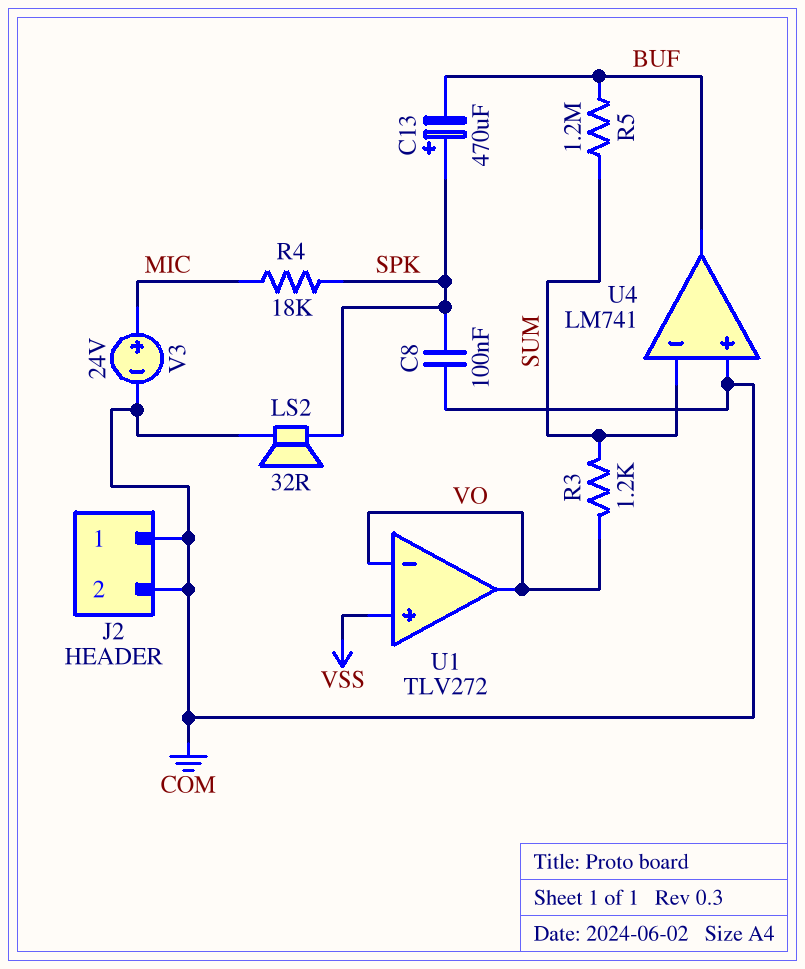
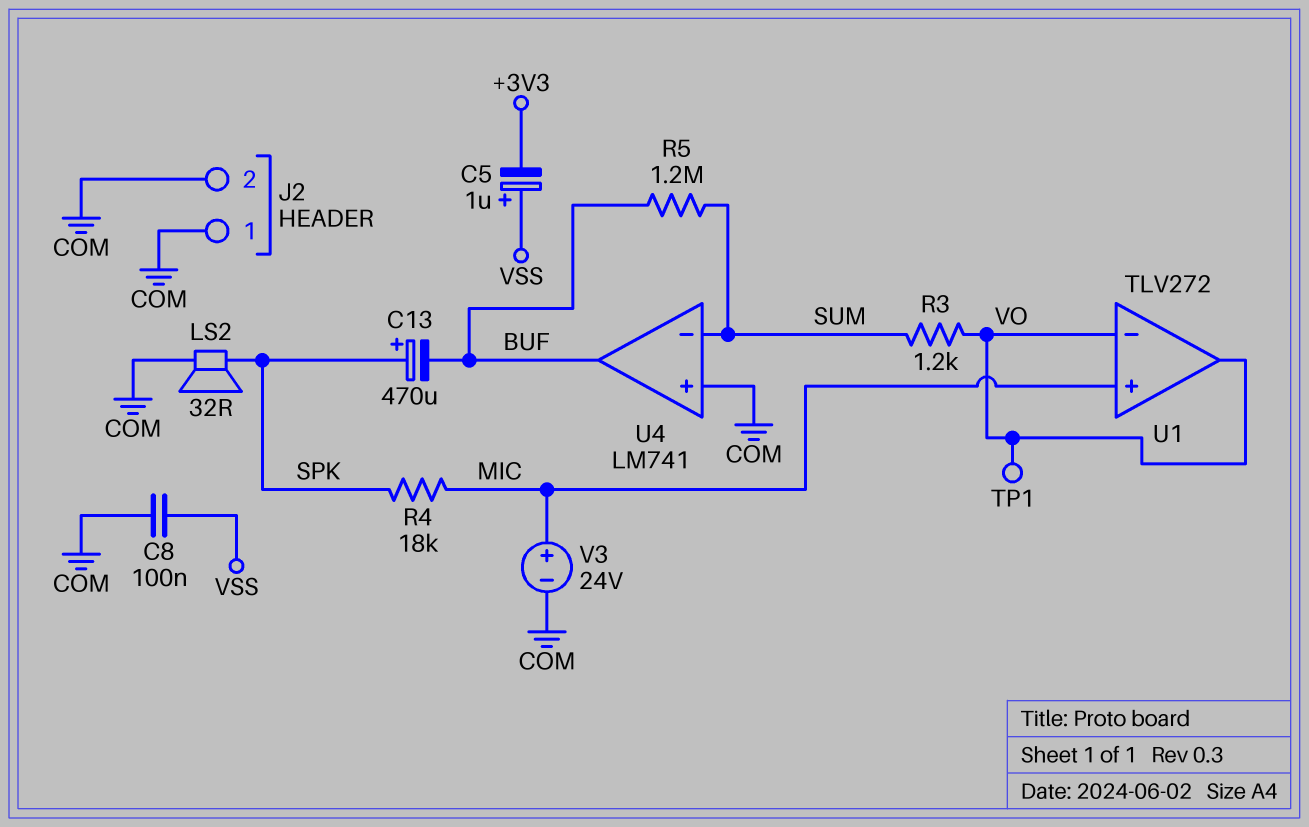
C5: none -> 1uF (plus VSS, minus +3V3)
C8: 100nF (COM, SPK) -> 100nF (COM, VSS)
TP1: none -> test point (VO)
U1 pin in+: VSS -> MIC

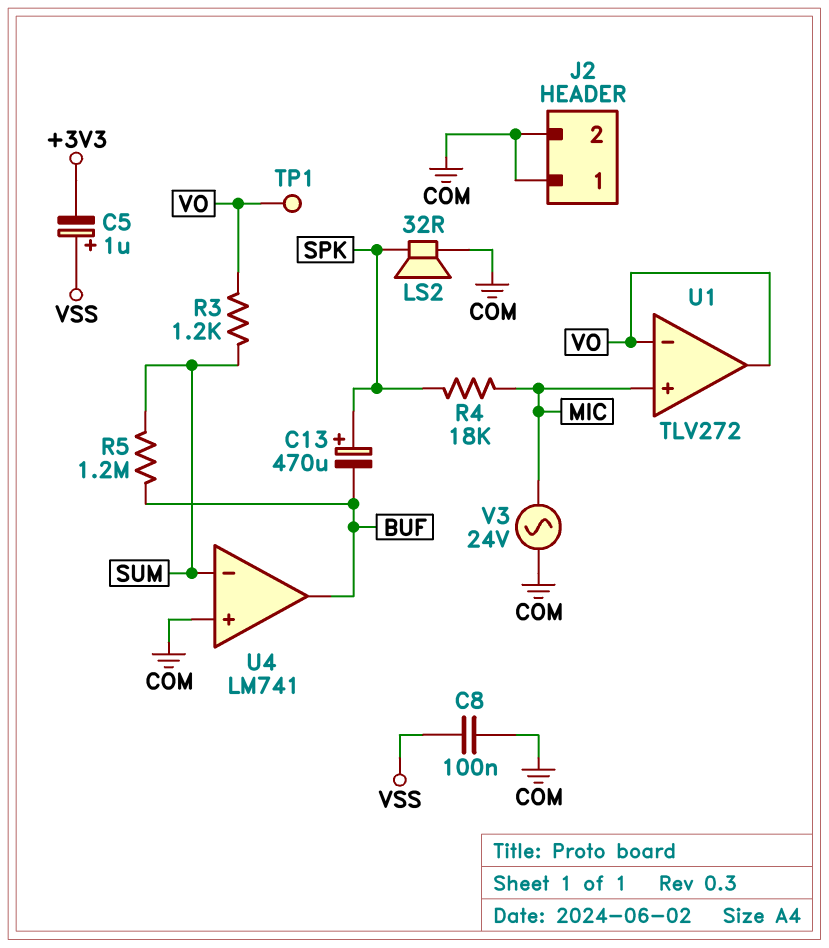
V3: 24V (plus MIC, minus COM) -> AC 24V (COM, MIC)

